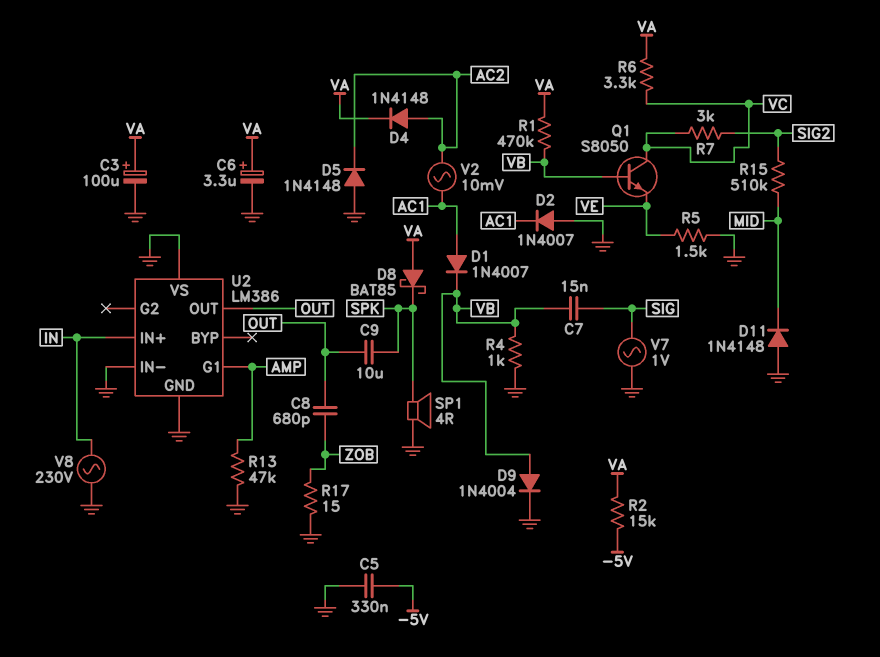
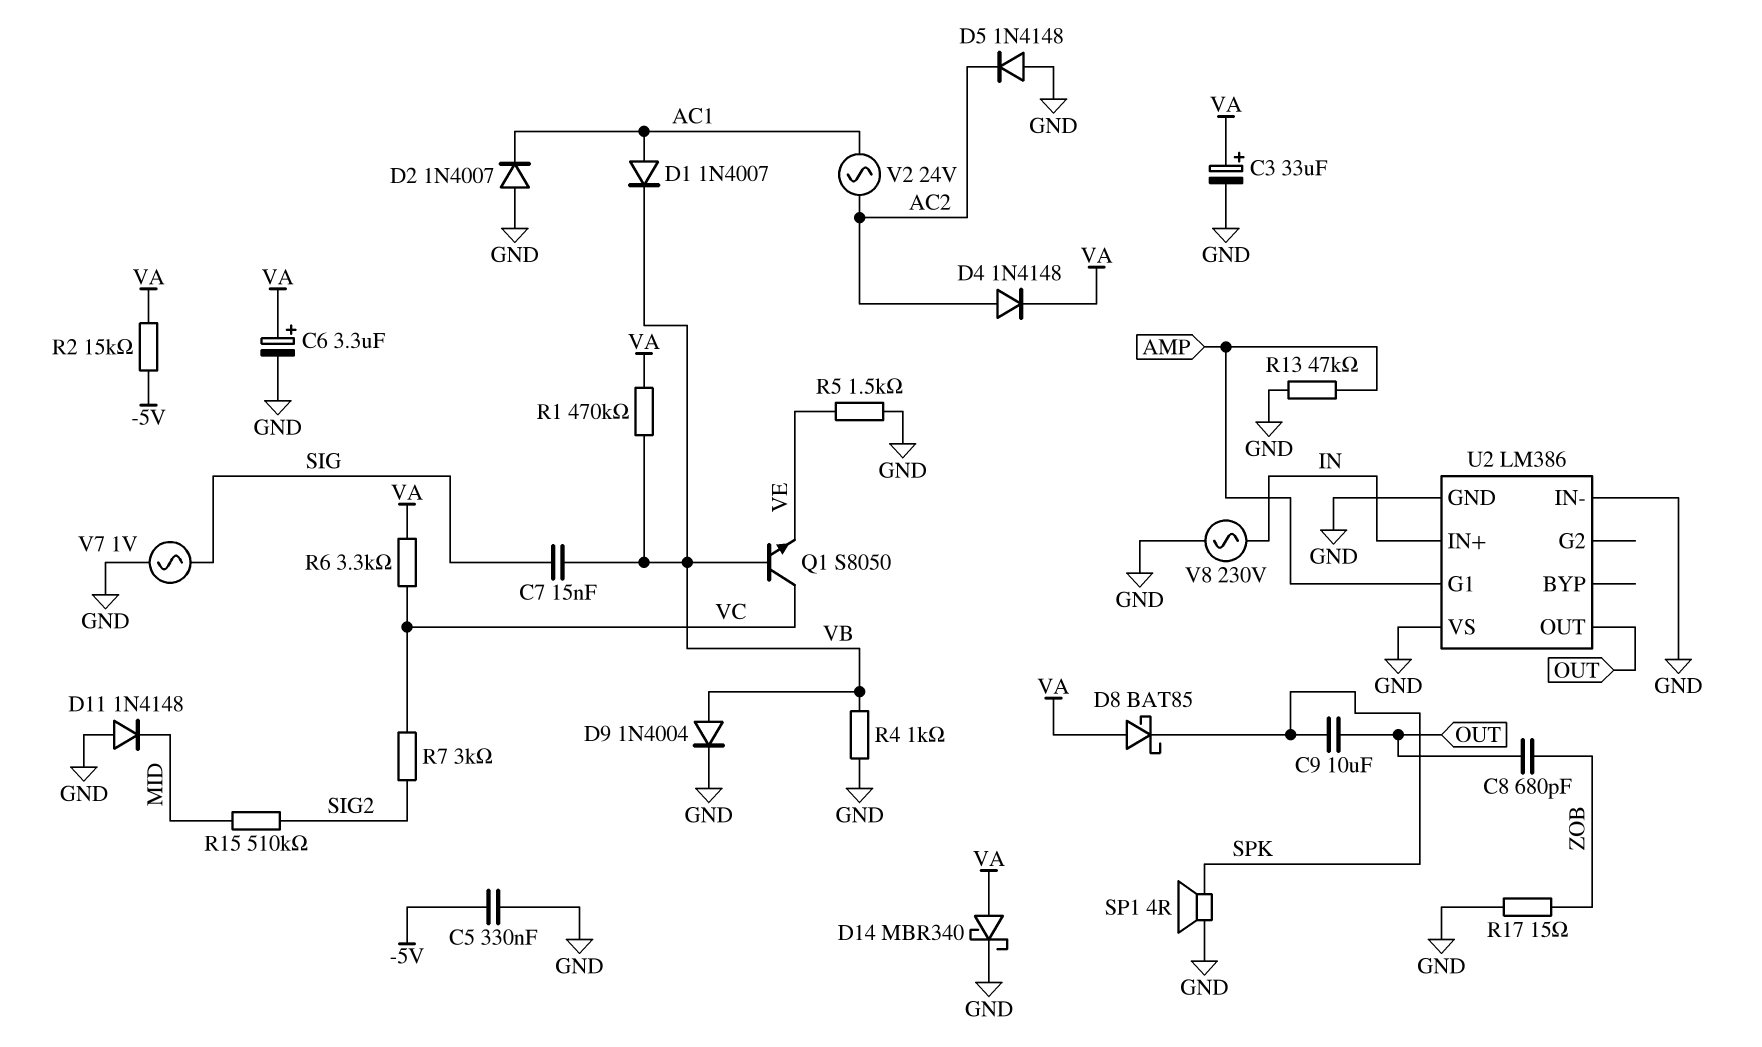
C3: 100uF (plus VA, minus GND) -> 33uF (plus VA, minus GND)
D14: none -> schottky MBR340 (A VA, K GND)
V2: AC 10mV (AC1, AC2) -> AC 24V (AC1, AC2)

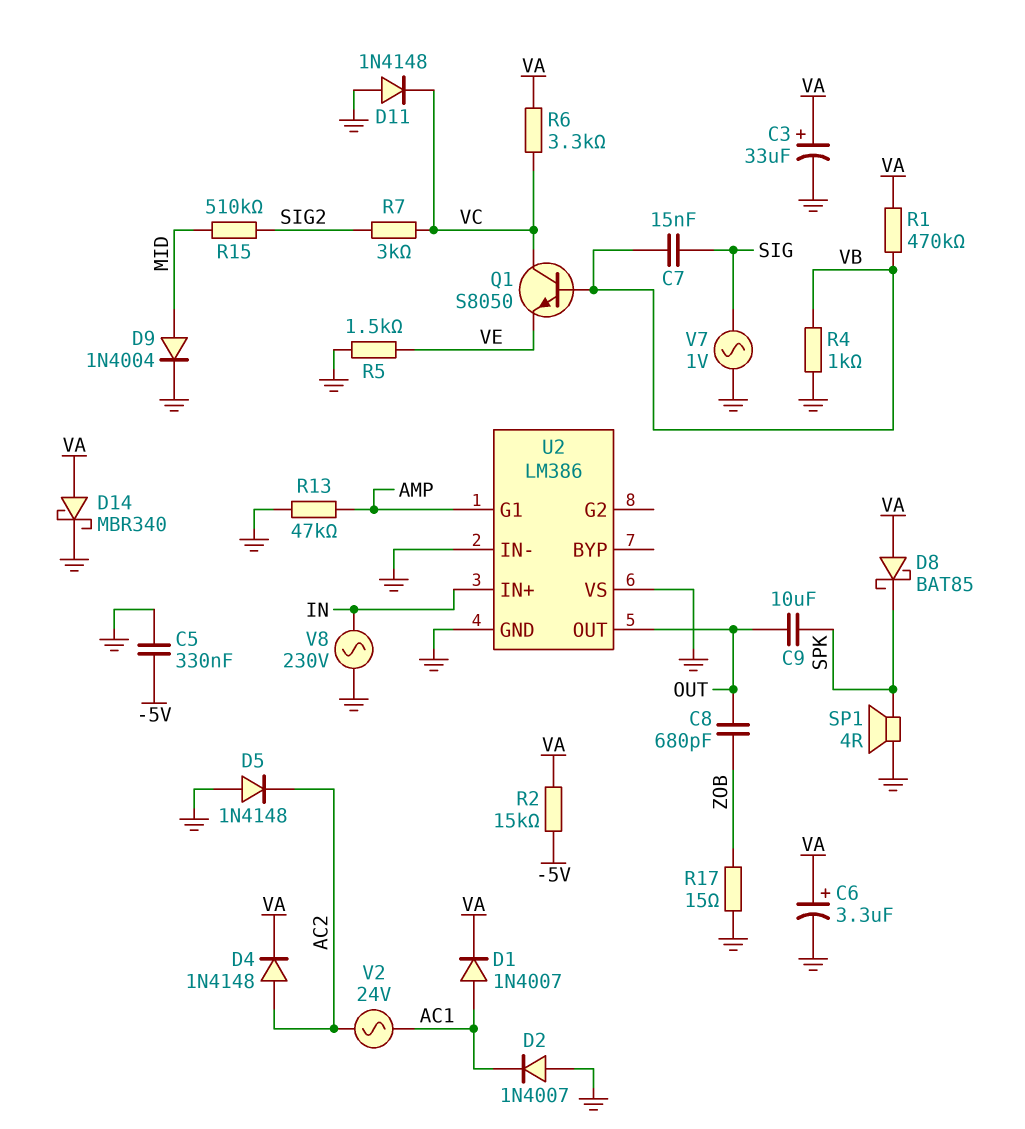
D1: diode 1N4007 (A AC1, K VB) -> diode 1N4007 (A AC1, K VA)
D9: diode 1N4004 (A VB, K GND) -> diode 1N4004 (A MID, K GND)
D11: diode 1N4148 (A GND, K MID) -> diode 1N4148 (A GND, K VC)

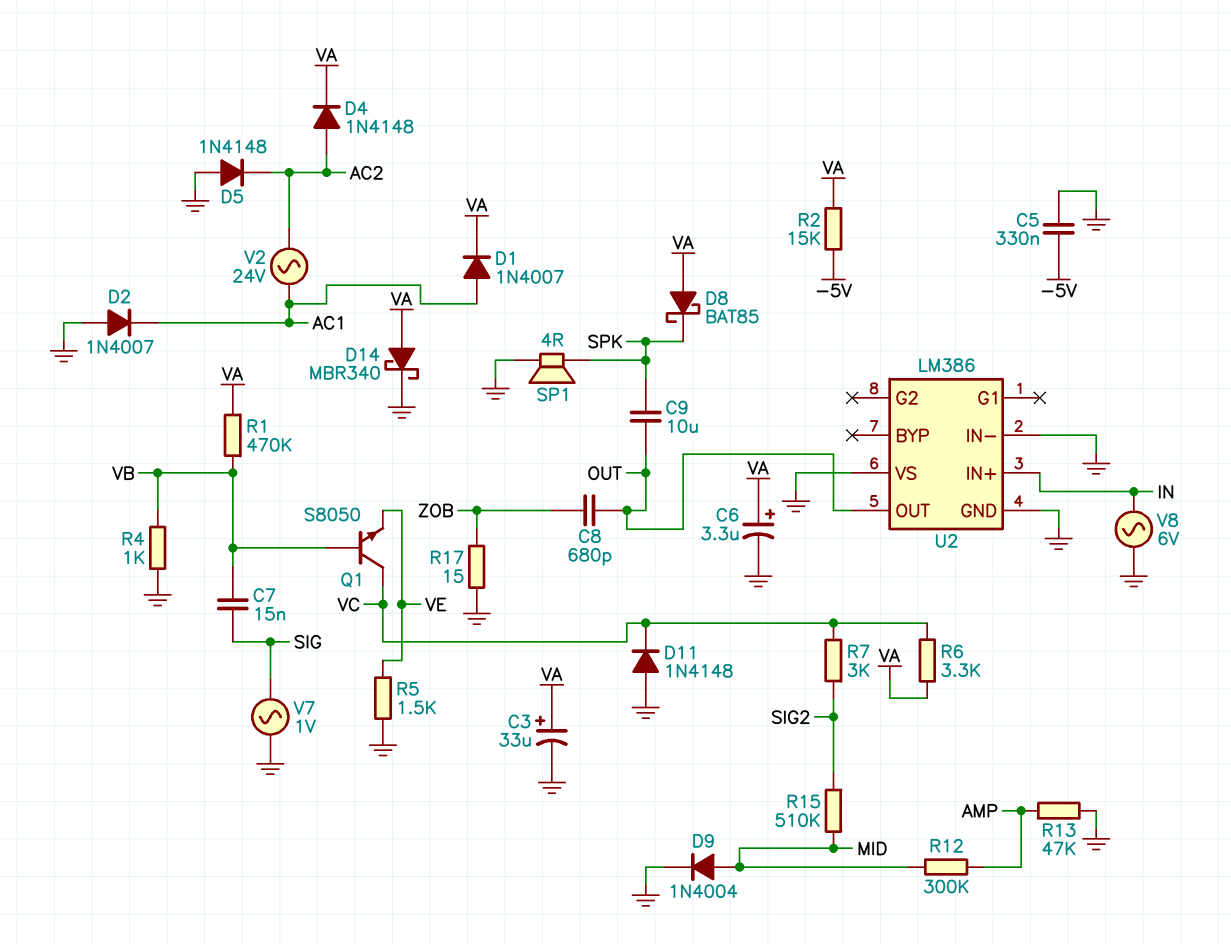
R12: none -> 300k (AMP, MID)
U2 pin G1: AMP -> none
V8: AC 230V (GND, IN) -> AC 6V (GND, IN)

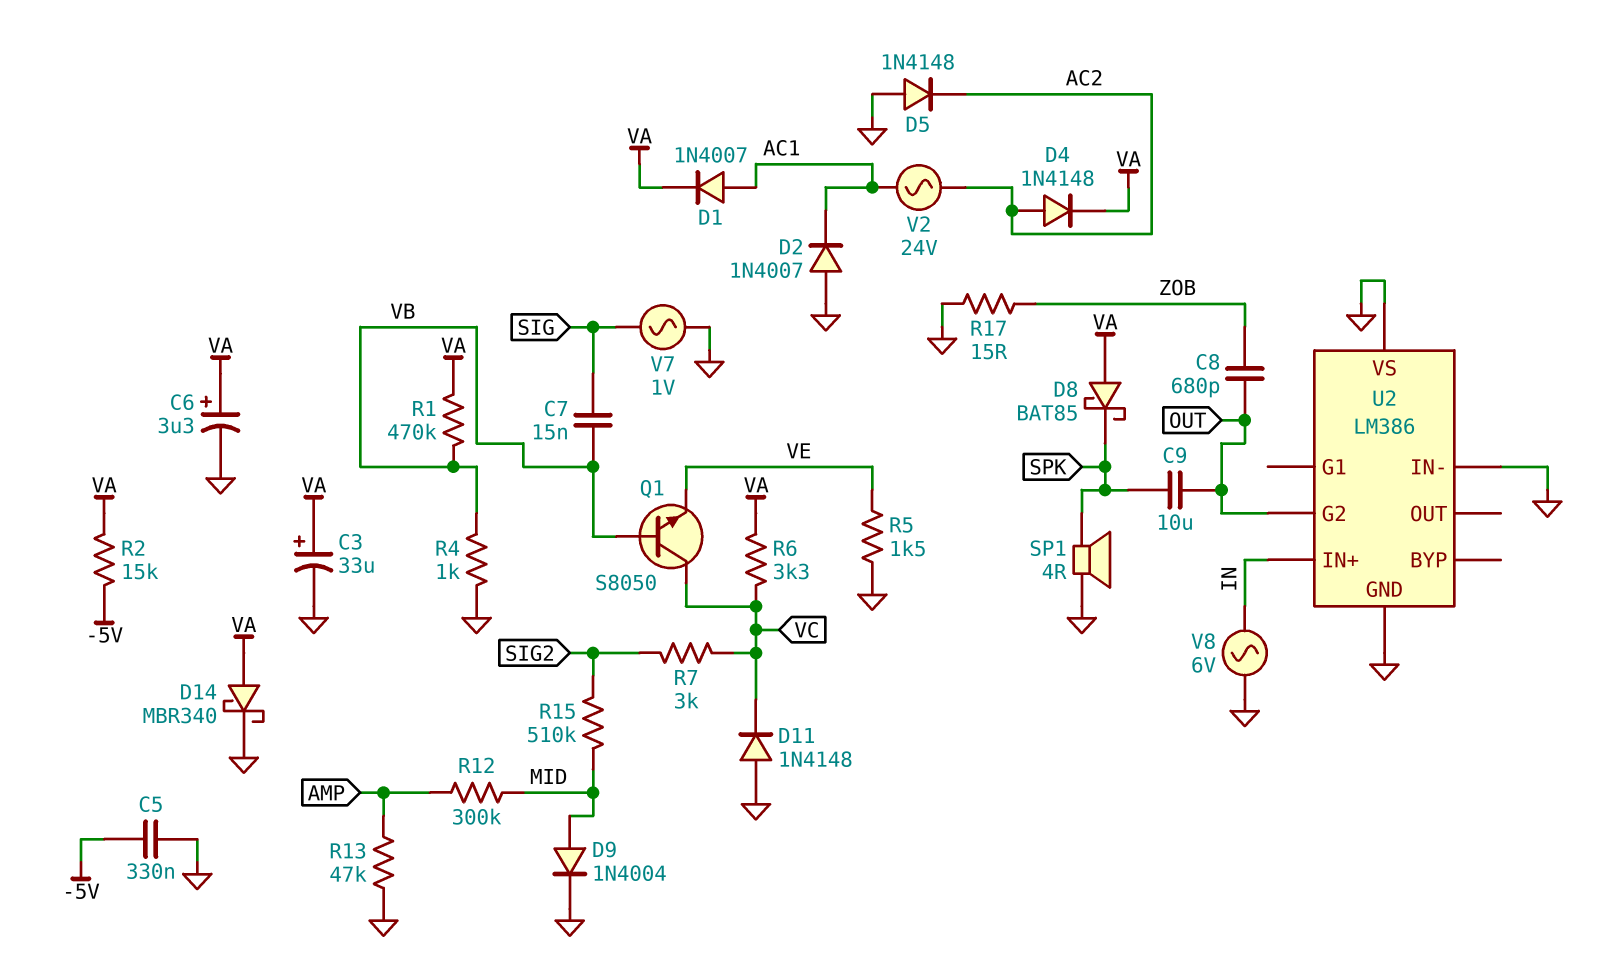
U2 pin G2: none -> OUT
U2 pin OUT: OUT -> none

